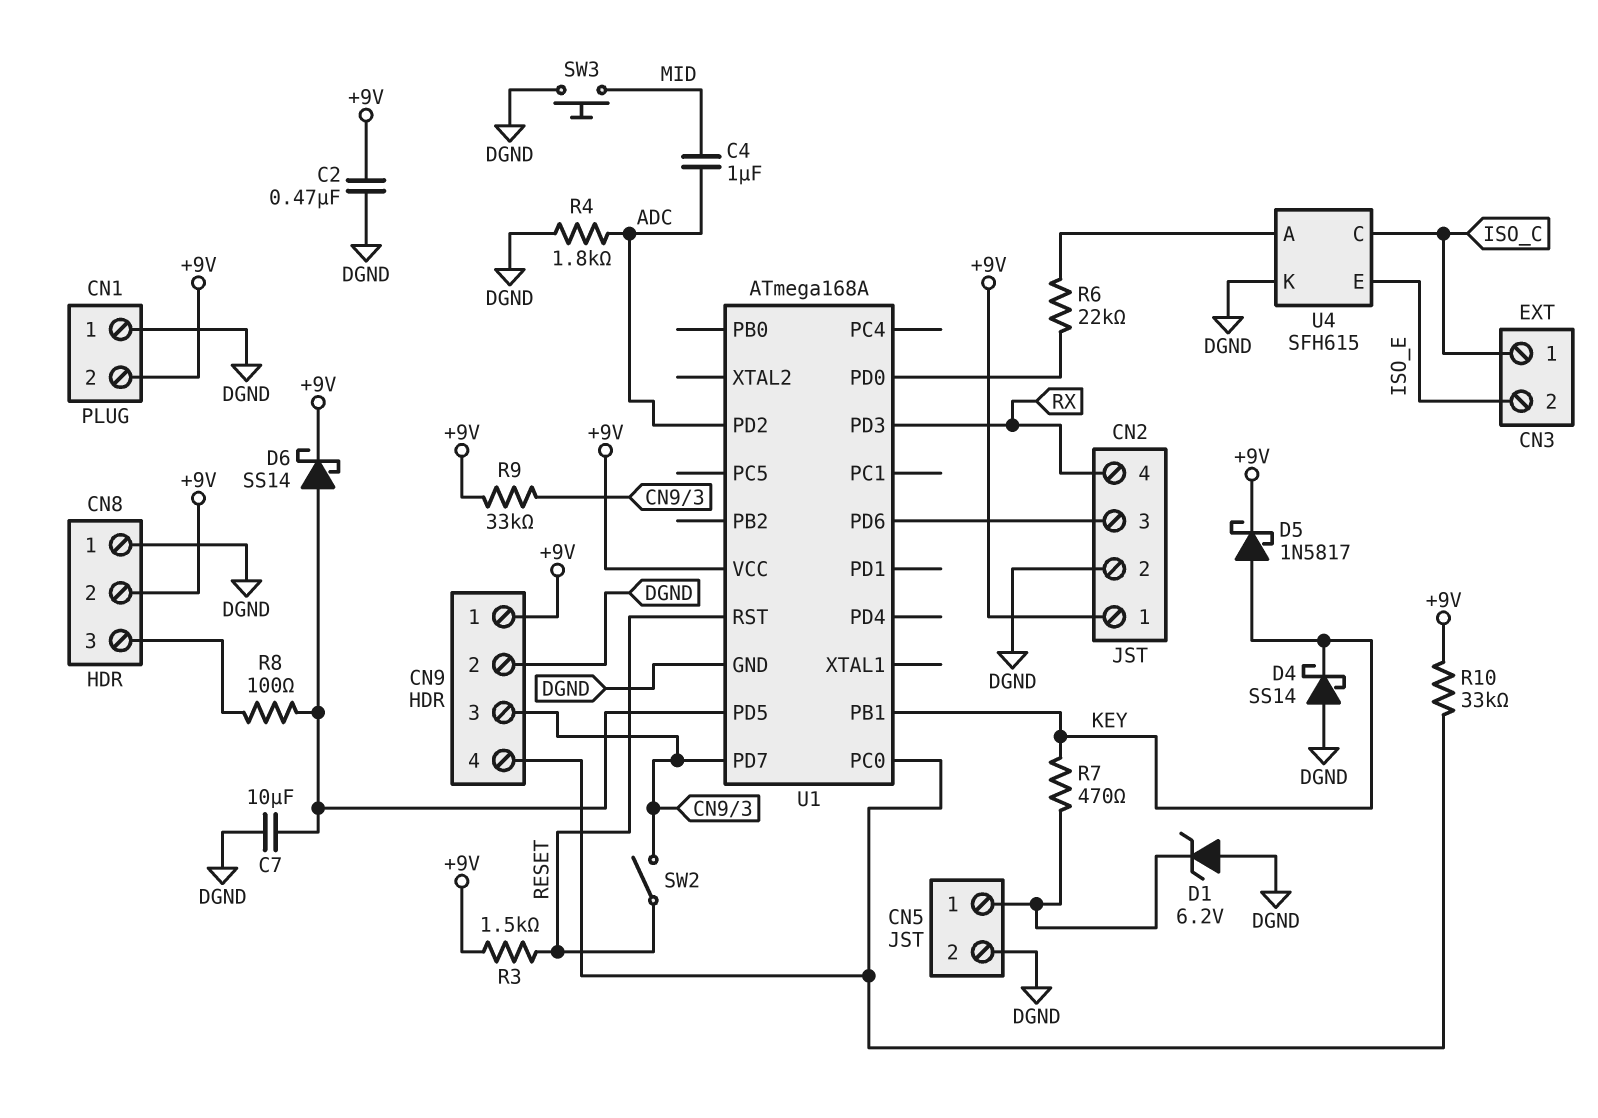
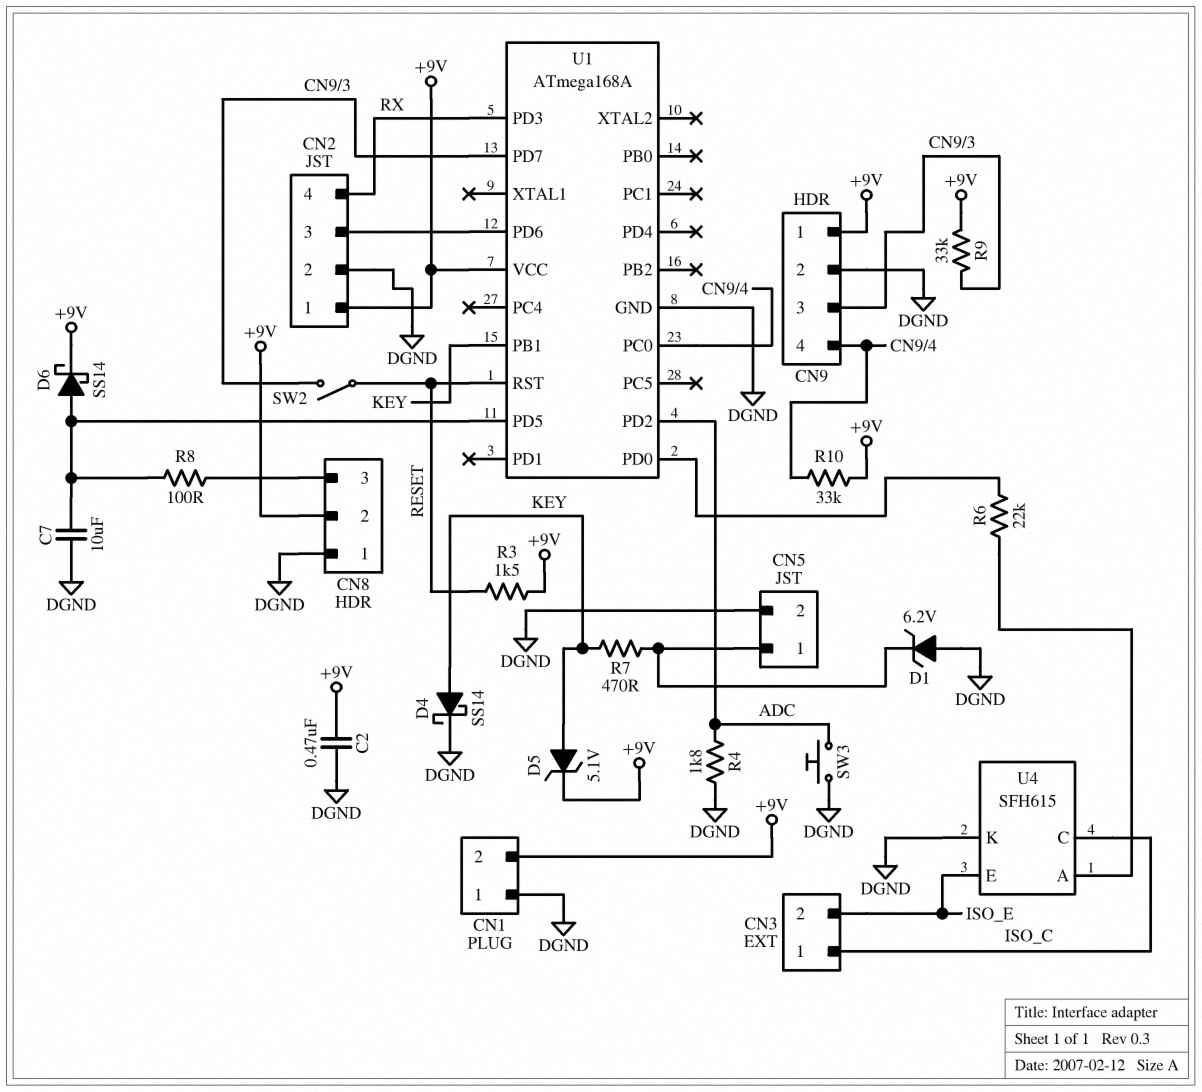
C4: 1uF (ADC, MID) -> none
D4: schottky SS14 (A DGND, K KEY) -> schottky SS14 (A KEY, K DGND)
D5: schottky 1N5817 (A KEY, K +9V) -> zener 5.1V (A KEY, K +9V)
SW3: button (DGND, MID) -> button (ADC, DGND)

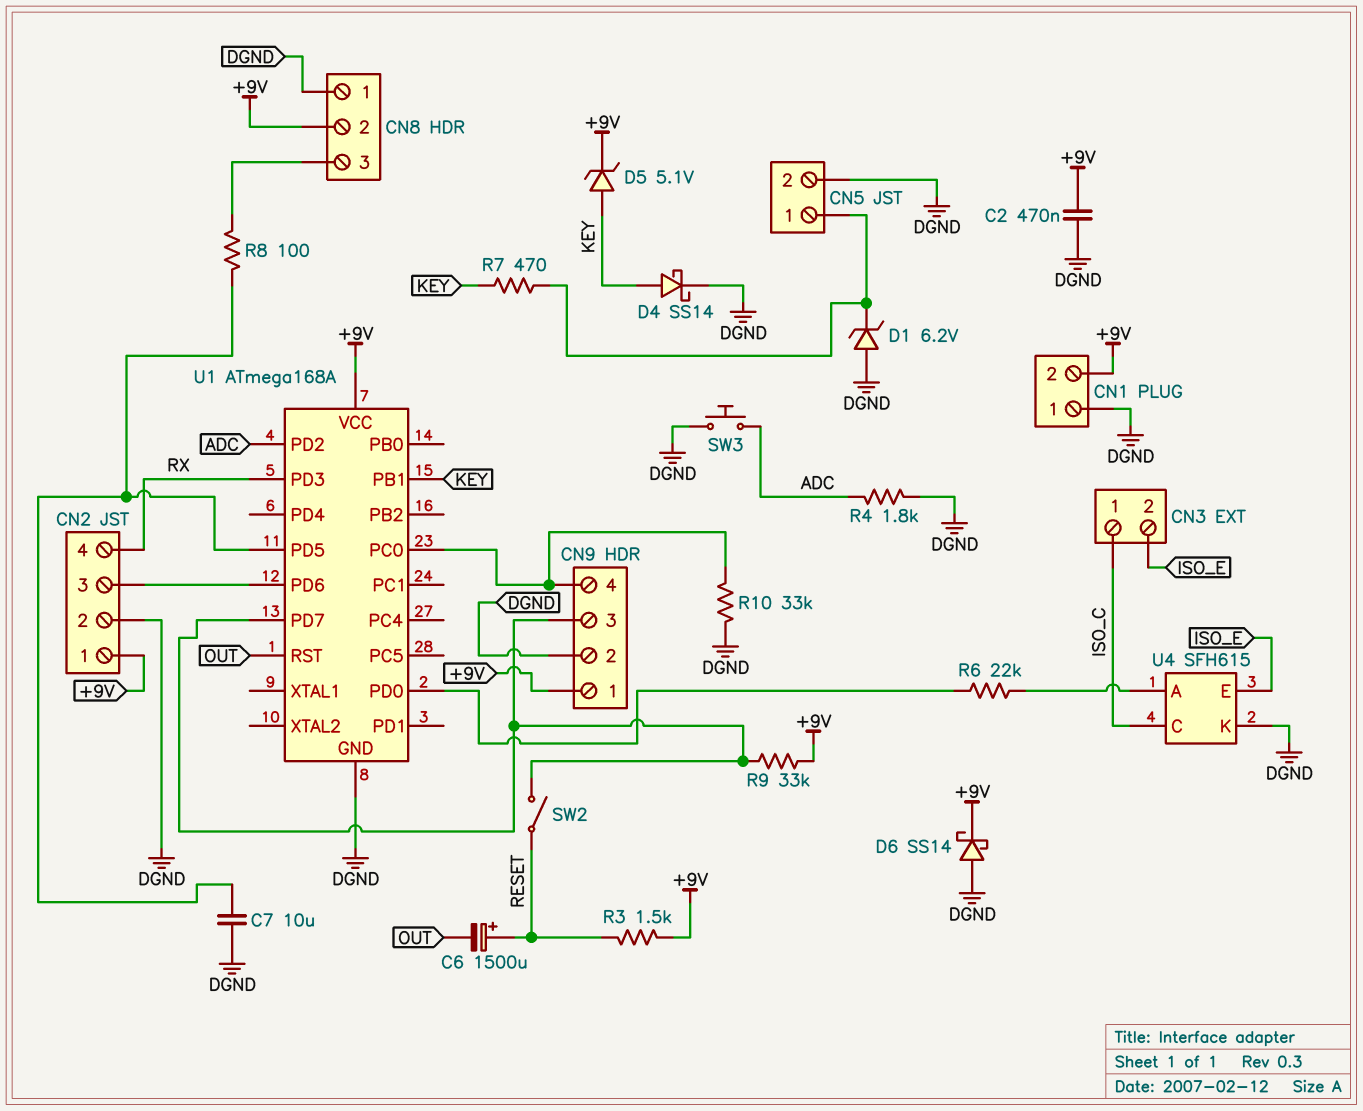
C6: none -> 1500uF (plus RESET, minus OUT)
D6: schottky SS14 (A U1/PD5, K +9V) -> schottky SS14 (A DGND, K +9V)
R10: 33k (+9V, CN9/4) -> 33k (CN9/4, DGND)
U1 pin RST: RESET -> OUT

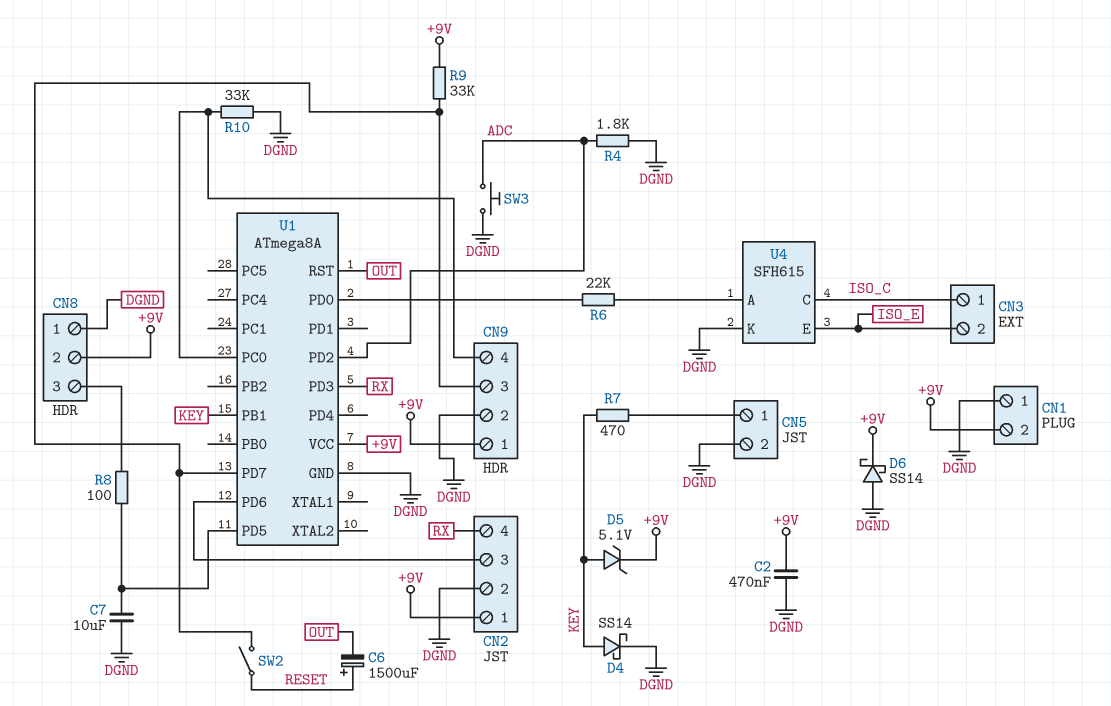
D1: zener 6.2V (A DGND, K CN5/1) -> none
R3: 1.5k (+9V, RESET) -> none
U1: ATmega168A -> ATmega8A

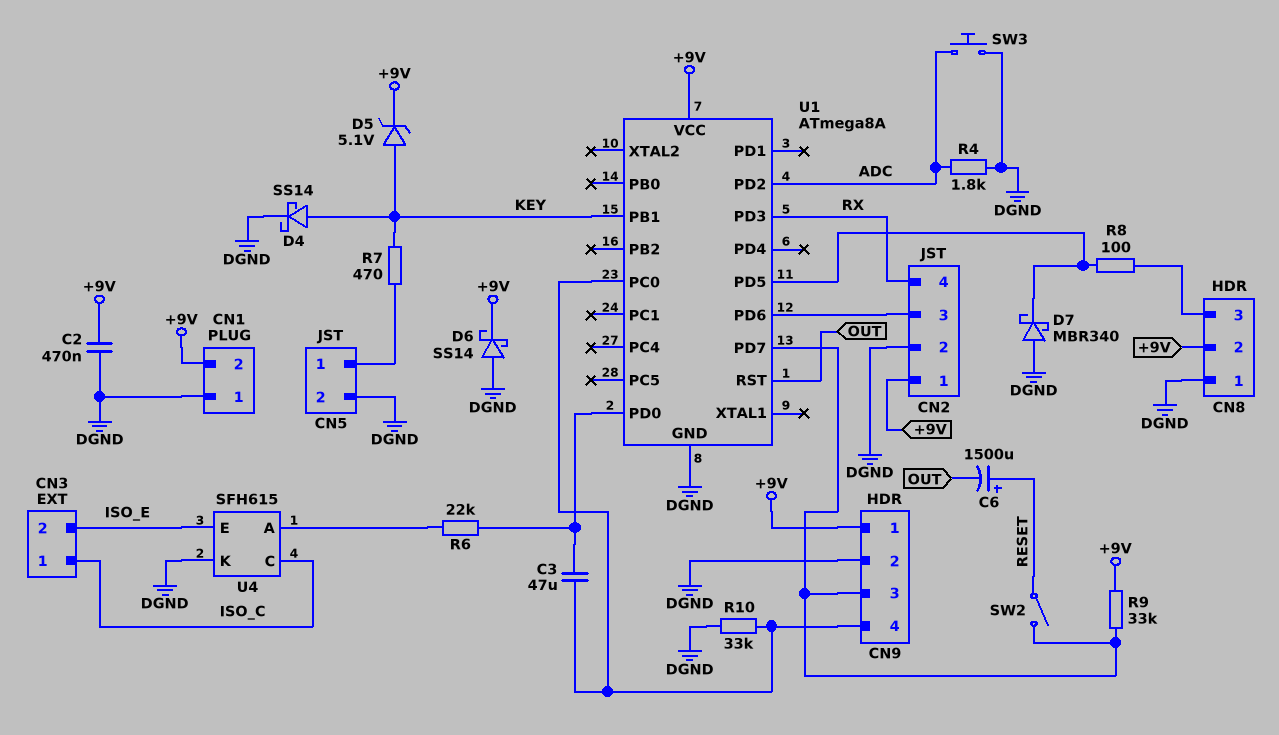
C3: none -> 47uF (CN9/4, U1/PD0)
C7: 10uF (DGND, U1/PD5) -> none
D7: none -> schottky MBR340 (A DGND, K U1/PD5)

